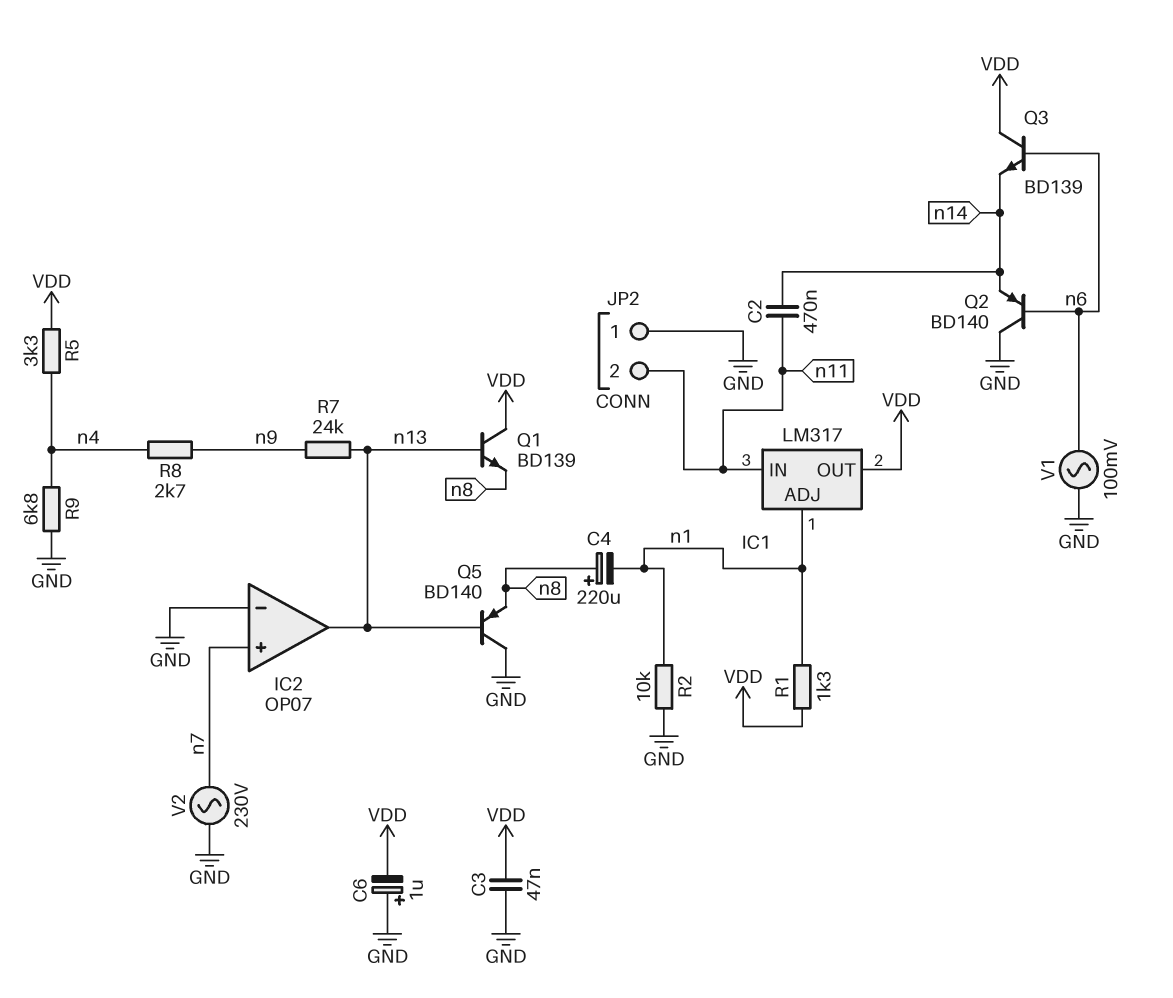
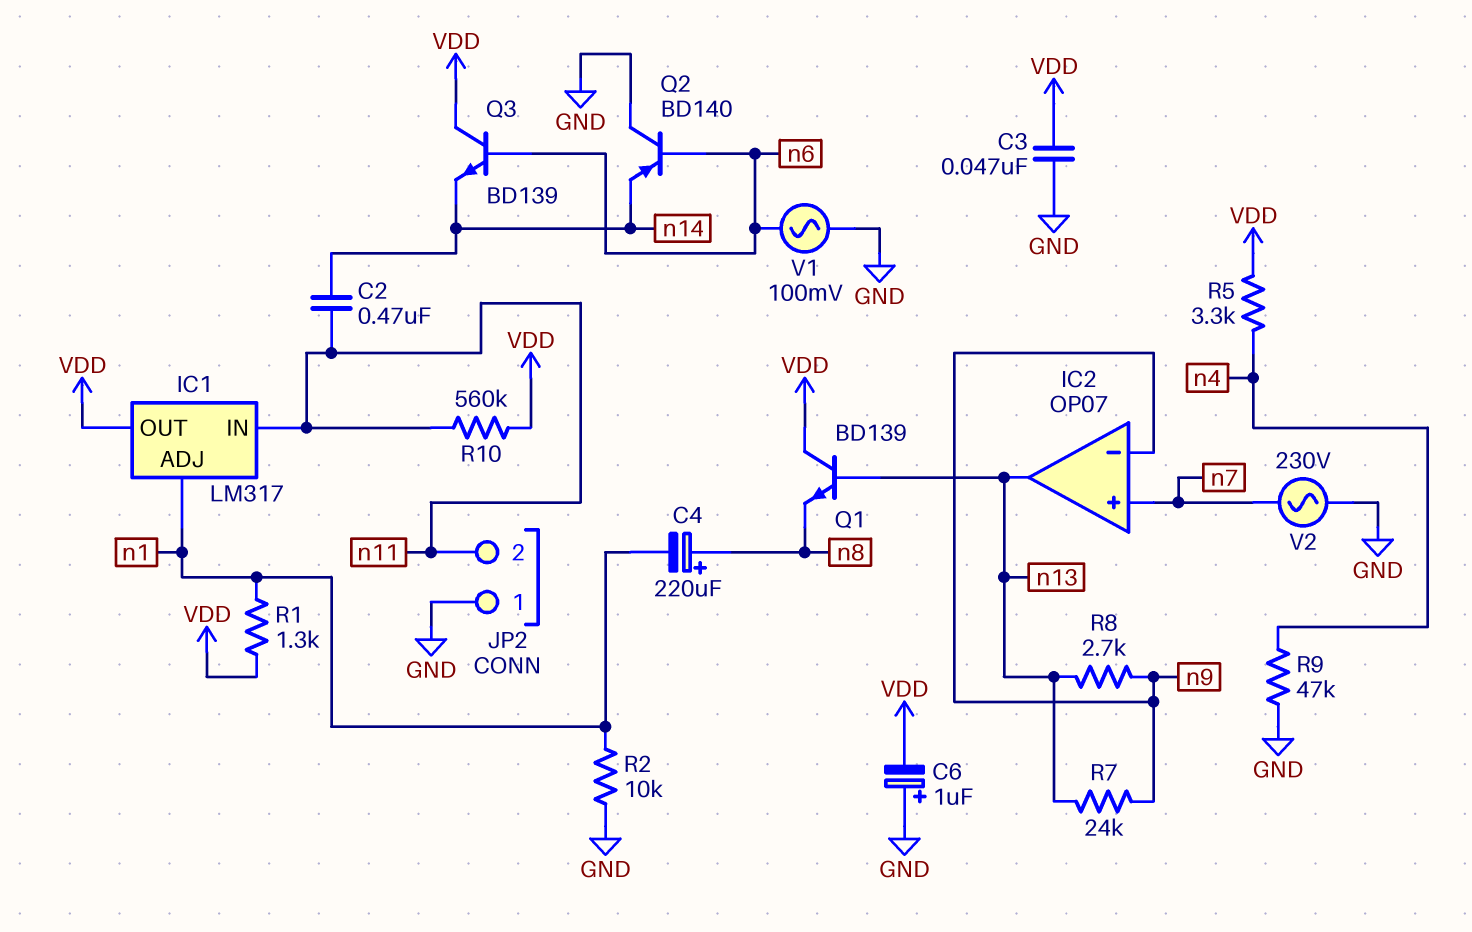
IC2 pin in-: GND -> n9
Q5: PNP BD140 (B n13, C GND, E n8) -> none
R8: 2.7k (n4, n9) -> 2.7k (n9, n13)
R9: 6.8k (GND, n4) -> 47k (GND, n4)
R10: none -> 560k (VDD, n11)

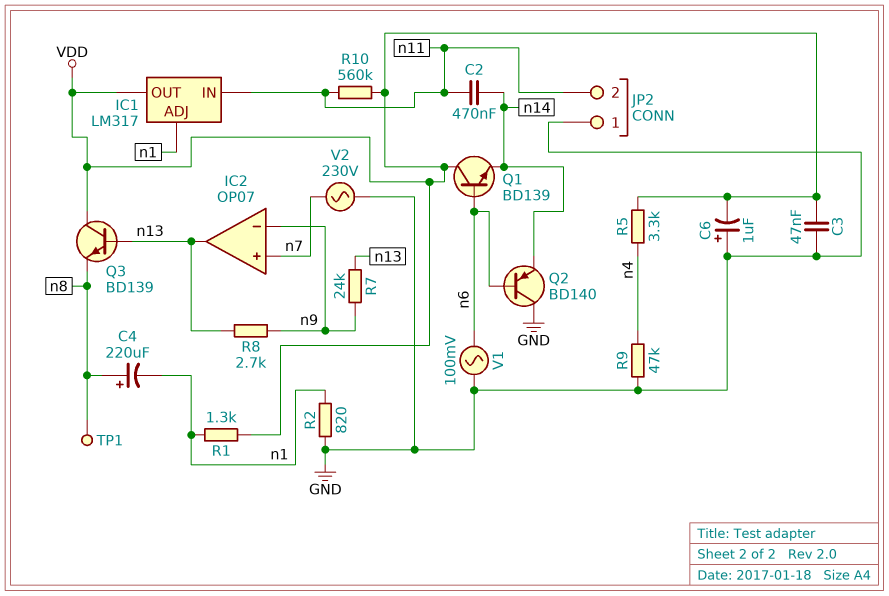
Q1: NPN BD139 (B n13, C VDD, E n8) -> NPN BD139 (B n6, C VDD, E n14)
Q3: NPN BD139 (B n6, C VDD, E n14) -> NPN BD139 (B n13, C VDD, E n8)
R2: 10k (GND, n1) -> 820 (GND, n1)
TP1: none -> test point (n8)

